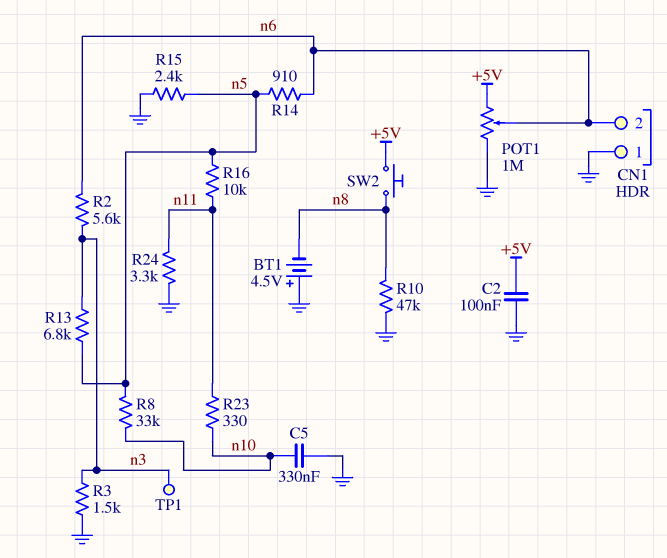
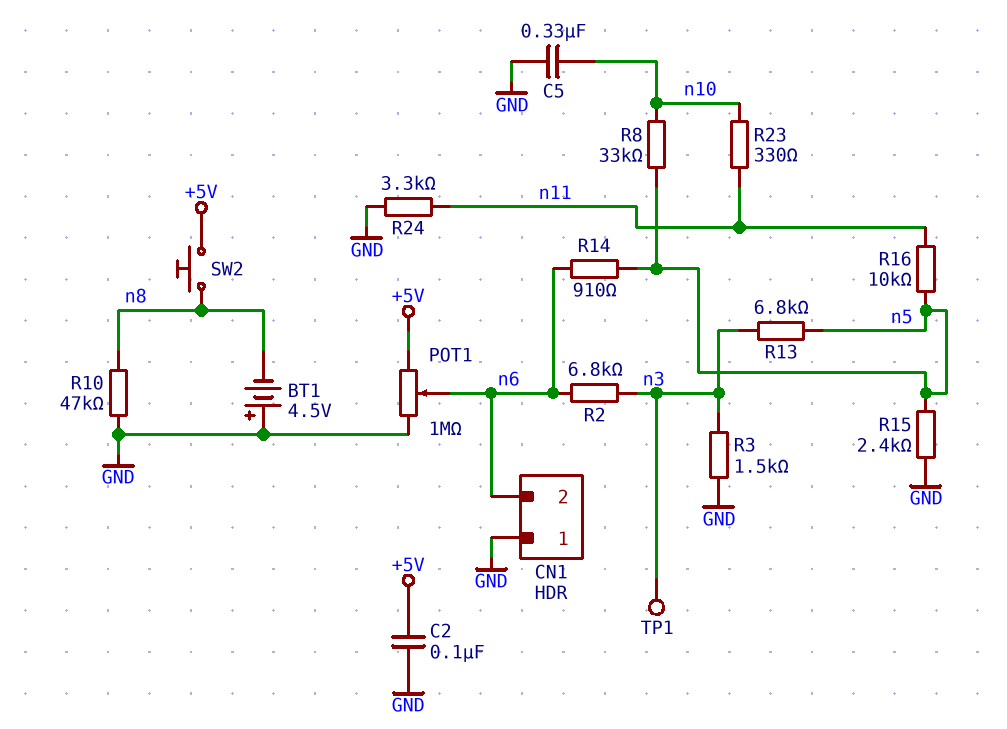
R2: 5.6k (n3, n6) -> 6.8k (n3, n6)

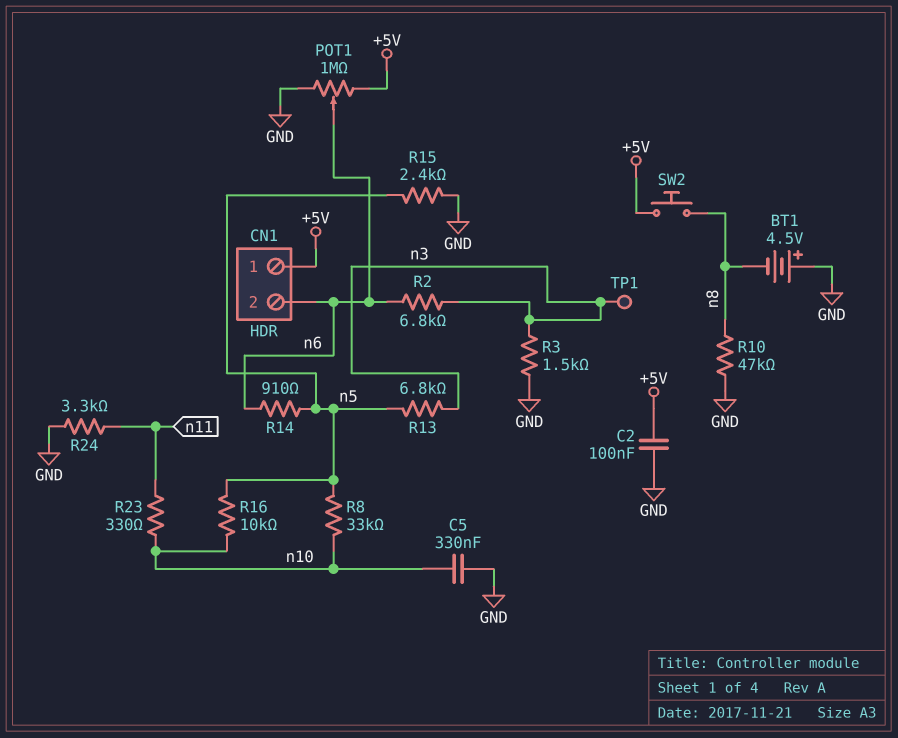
CN1 pin 1: GND -> +5V
R16: 10k (n5, n11) -> 10k (n5, n10)

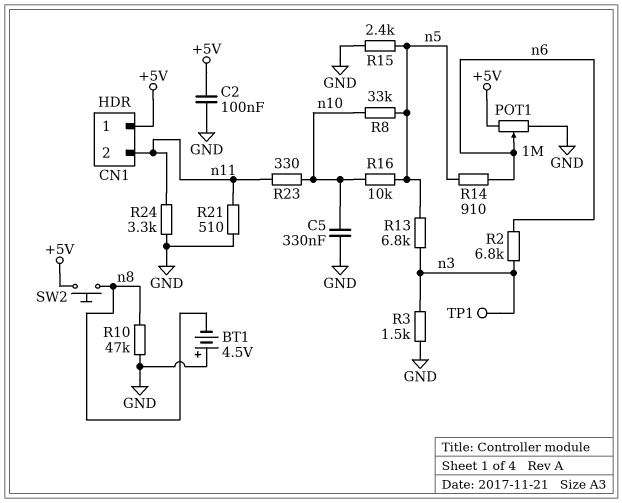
CN1 pin 2: n6 -> n11
R21: none -> 510 (GND, n11)

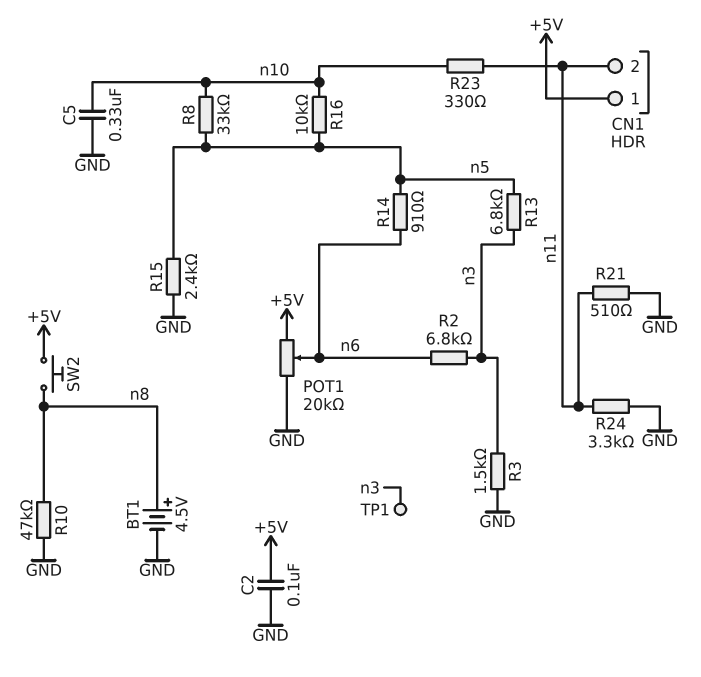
BT1: 4.5V (plus GND, minus n8) -> 4.5V (plus n8, minus GND)
POT1: 1M (+5V, GND, wiper n6) -> 20k (+5V, GND, wiper n6)

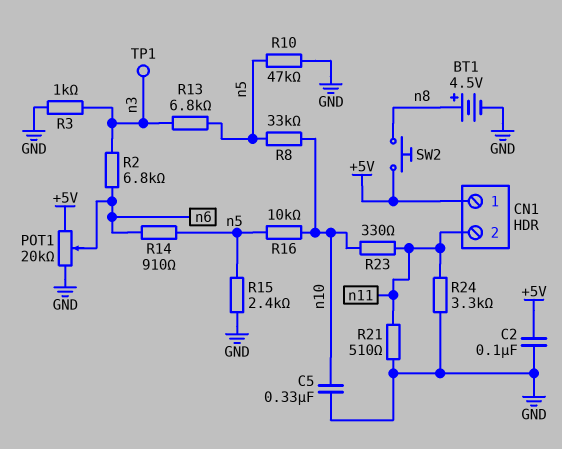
R3: 1.5k (GND, n3) -> 1k (GND, n3)
R10: 47k (GND, n8) -> 47k (GND, n5)

